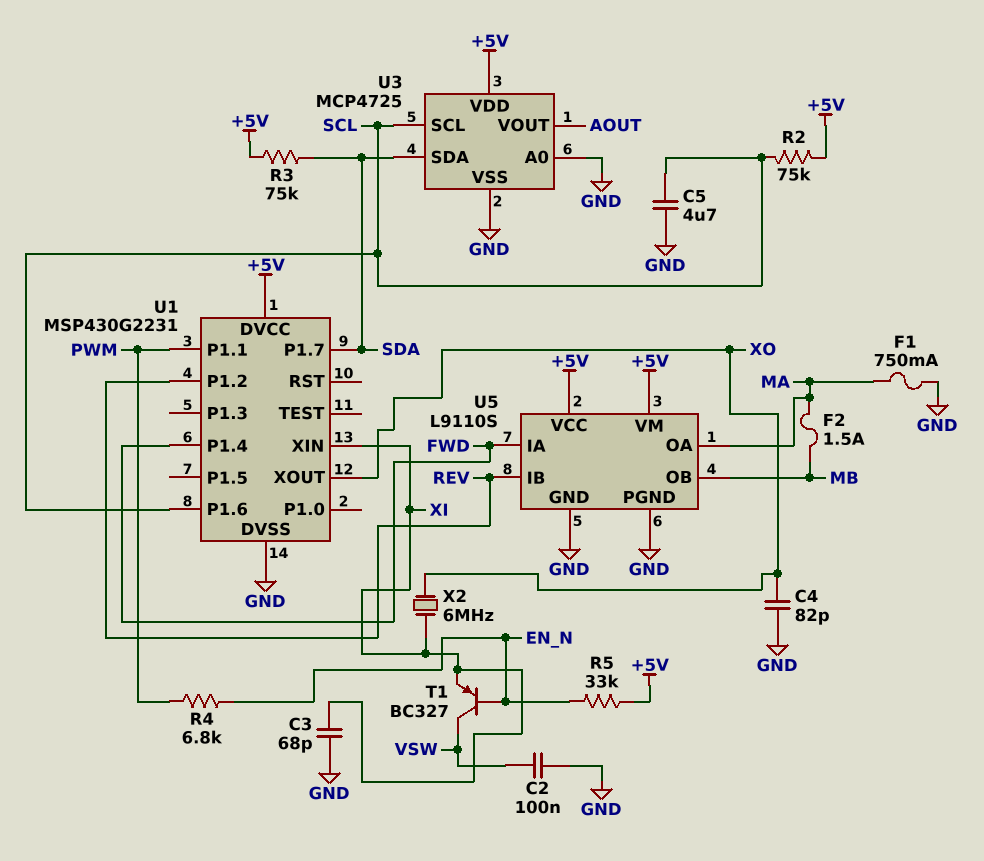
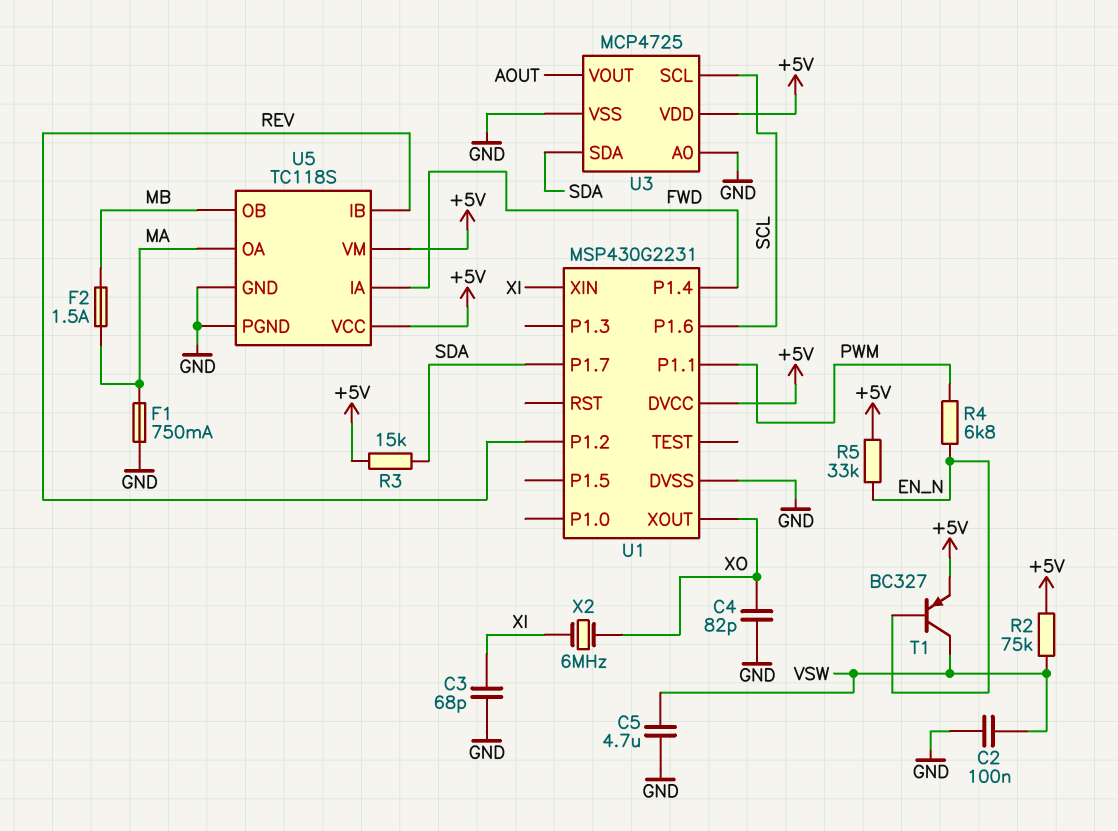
C5: 4.7uF (GND, SCL) -> 4.7uF (GND, VSW)
R2: 75k (+5V, SCL) -> 75k (+5V, VSW)
R3: 75k (+5V, SDA) -> 15k (+5V, SDA)
T1: PNP BC327 (B EN_N, C VSW, E XI) -> PNP BC327 (B EN_N, C VSW, E +5V)
U5: L9110S -> TC118S

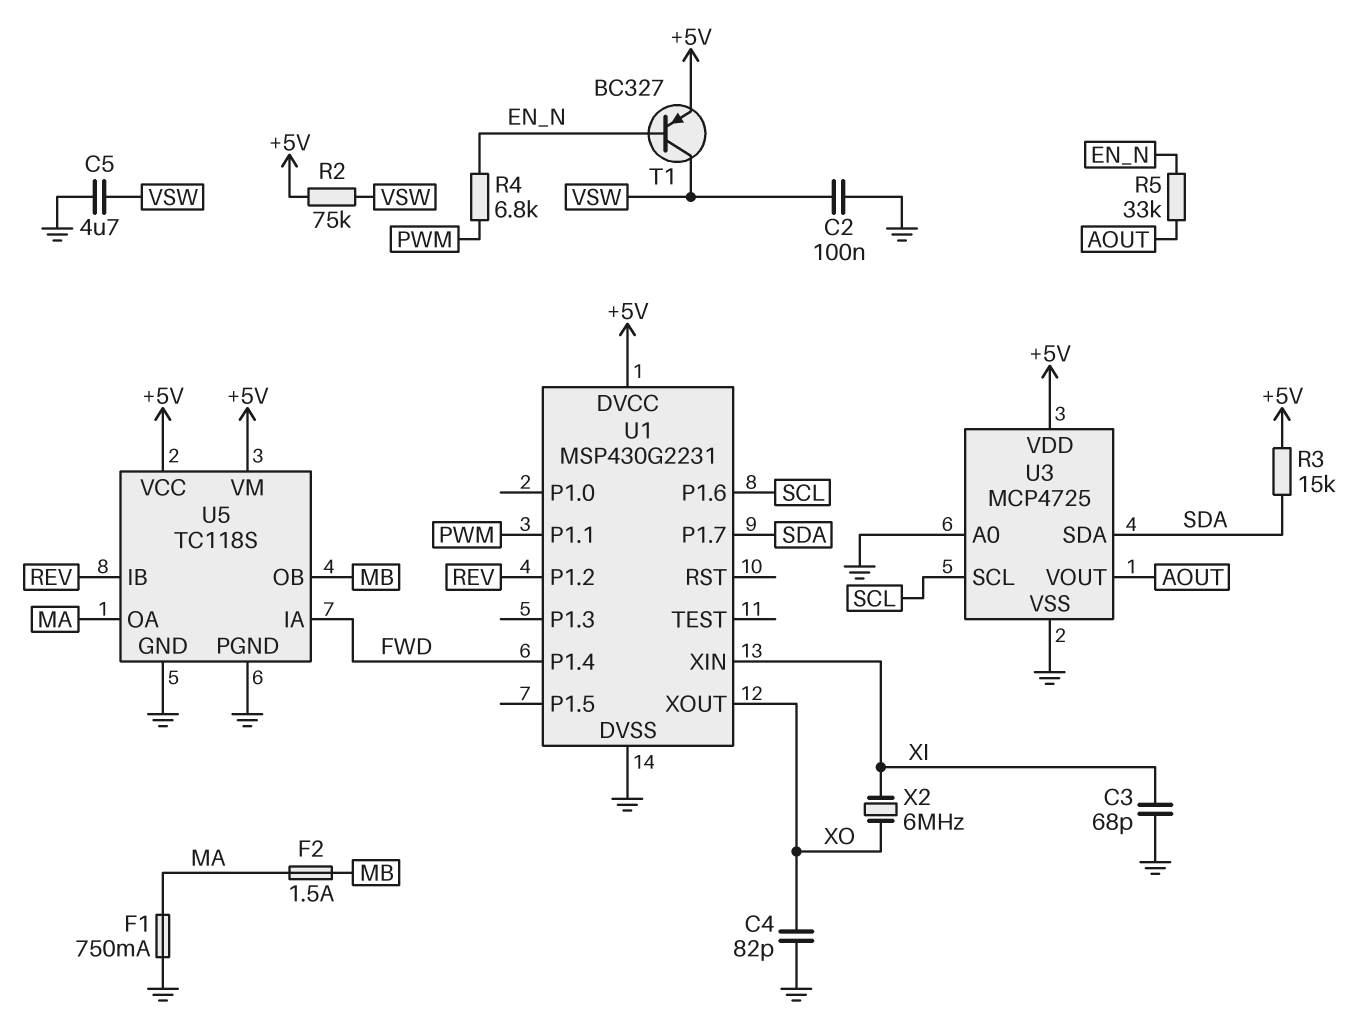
R5: 33k (+5V, EN_N) -> 33k (AOUT, EN_N)

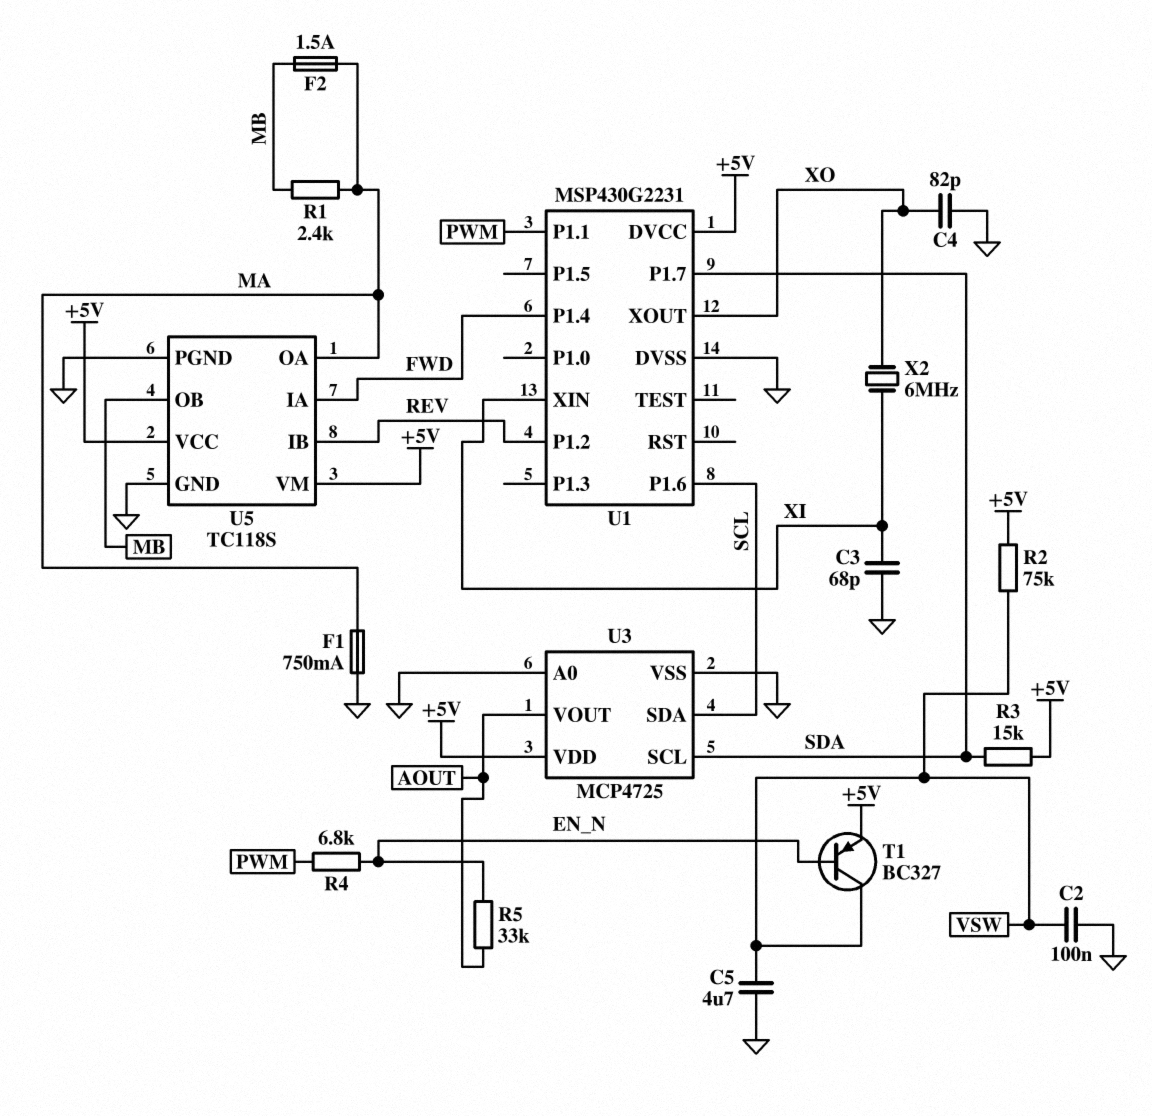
R1: none -> 2.4k (MA, MB)
U3 pin SCL: SCL -> SDA
U3 pin SDA: SDA -> SCL

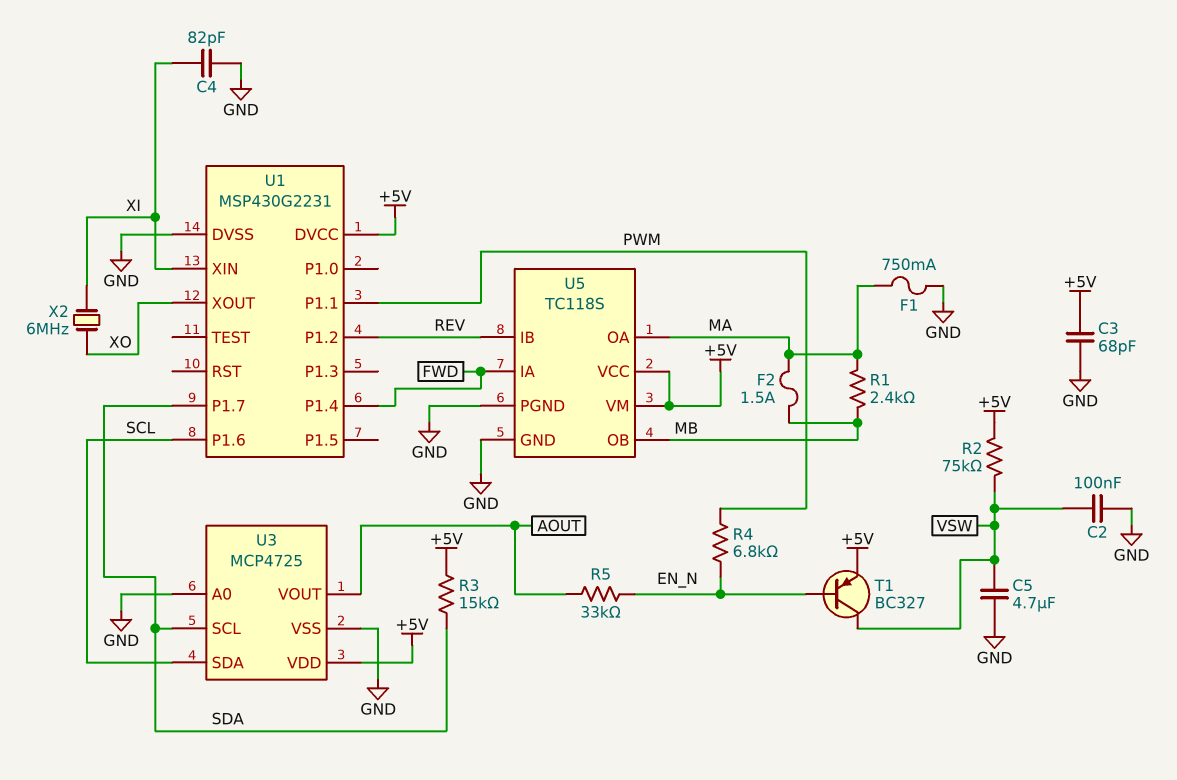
C3: 68pF (GND, XI) -> 68pF (+5V, GND)
C4: 82pF (GND, XO) -> 82pF (GND, XI)

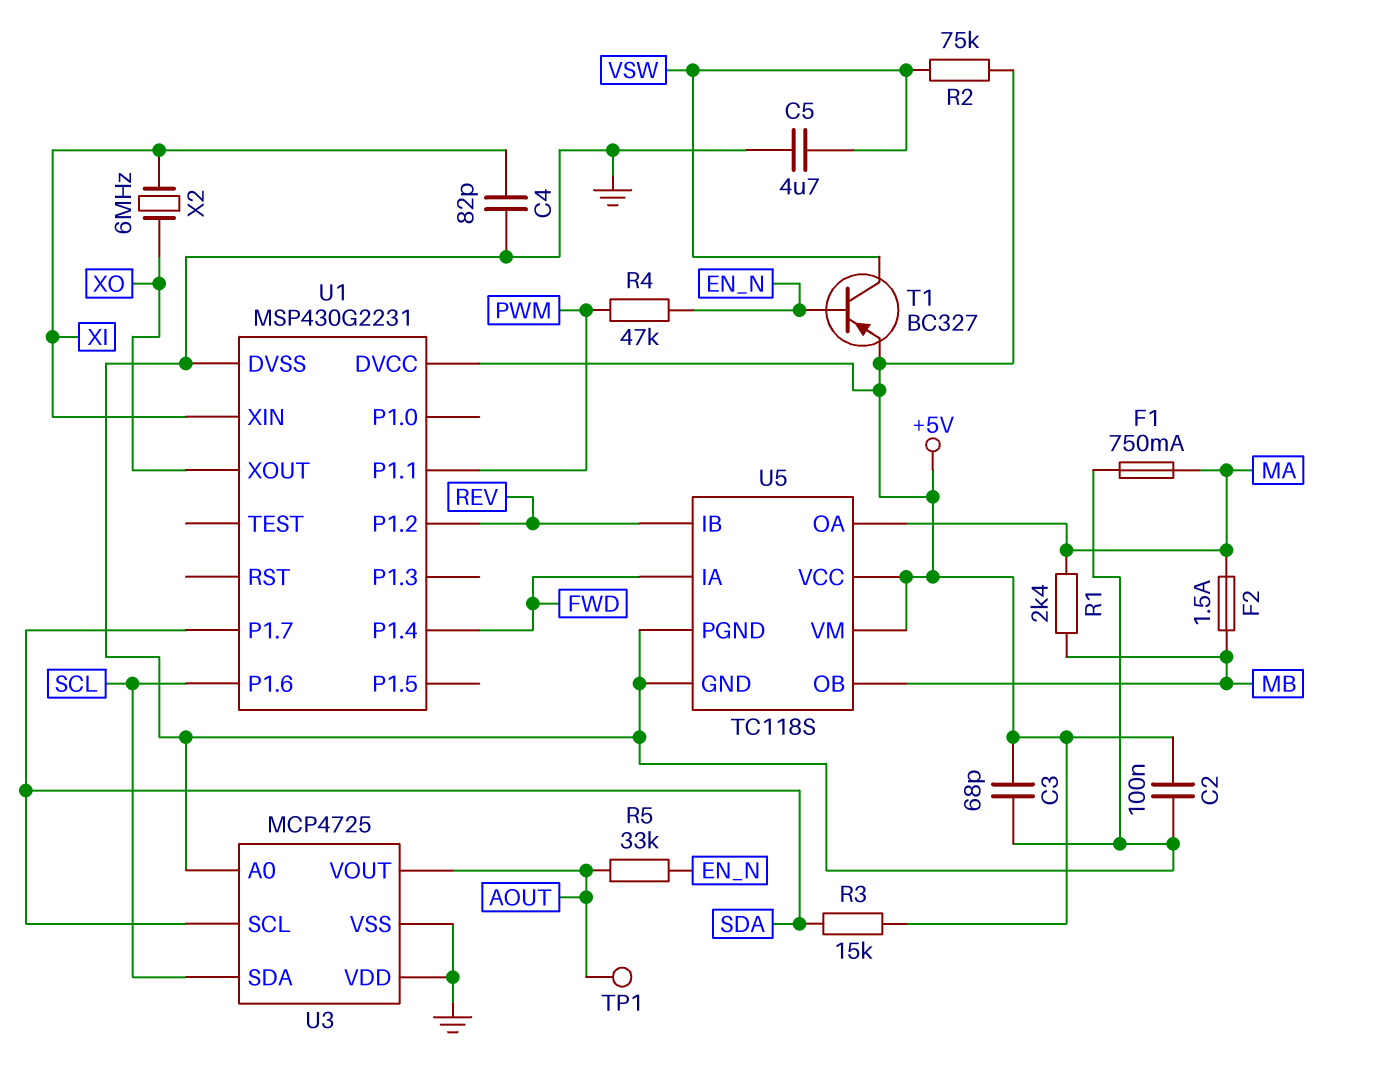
C2: 100nF (GND, VSW) -> 100nF (+5V, GND)
R4: 6.8k (EN_N, PWM) -> 47k (EN_N, PWM)
TP1: none -> test point (AOUT)
U3 pin VDD: +5V -> GND

